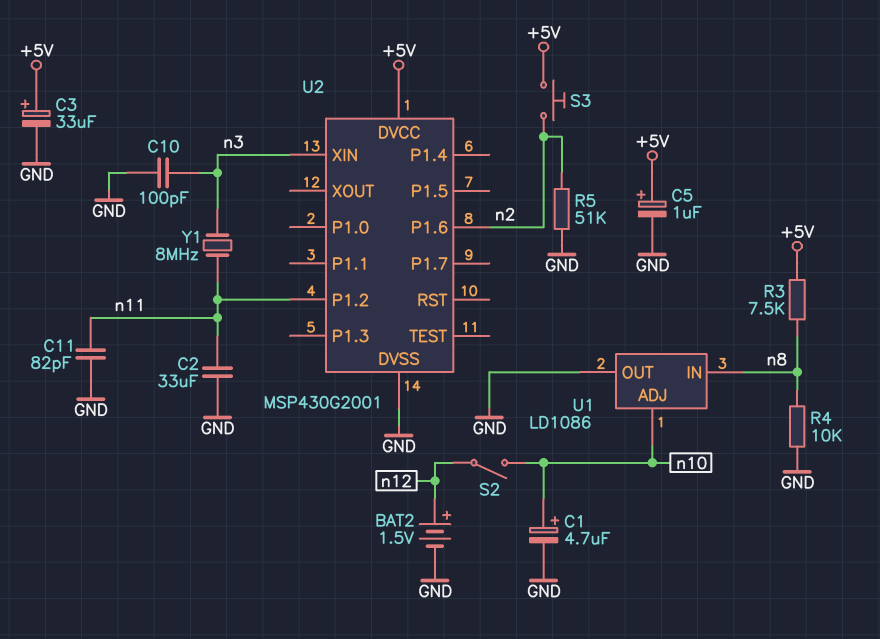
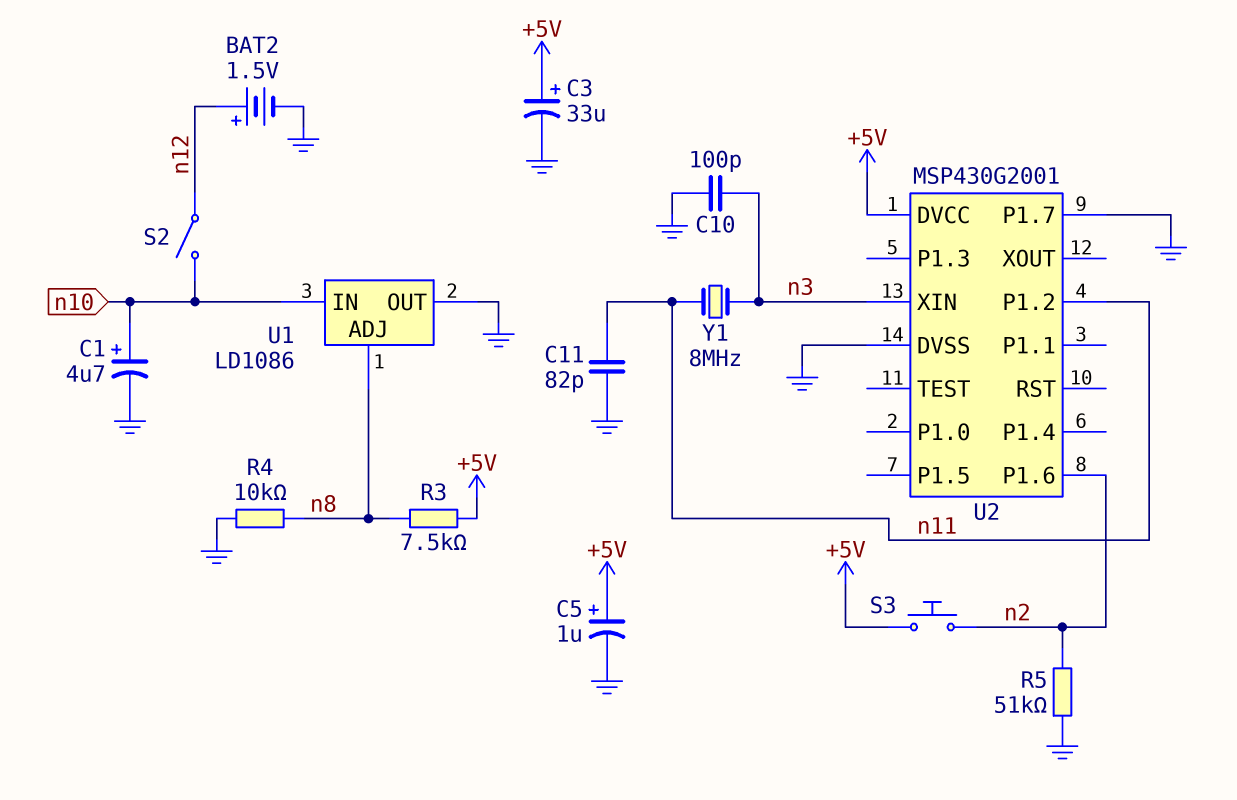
C2: 33uF (GND, n11) -> none
U1 pin ADJ: n10 -> n8
U1 pin IN: n8 -> n10
U2 pin P1.7: none -> GND

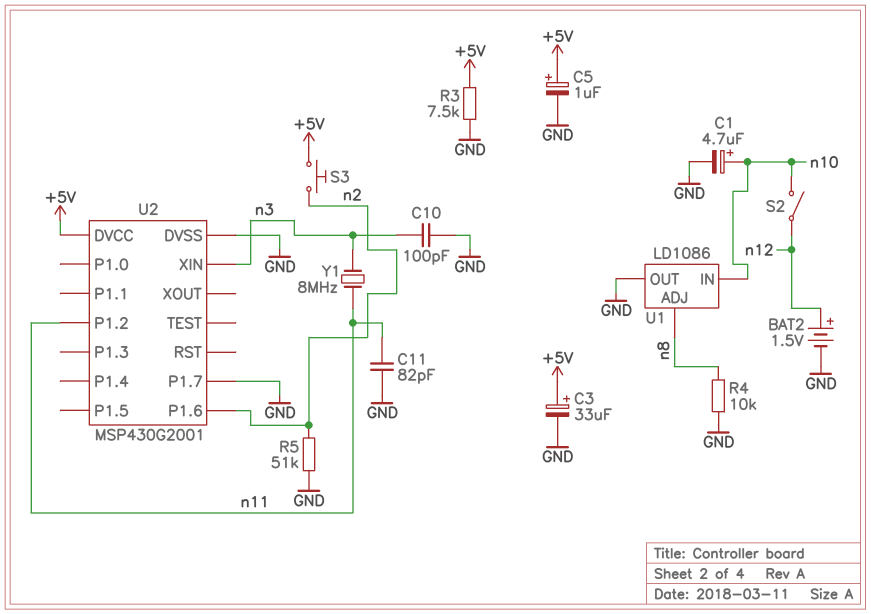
R3: 7.5k (+5V, n8) -> 7.5k (+5V, GND)

